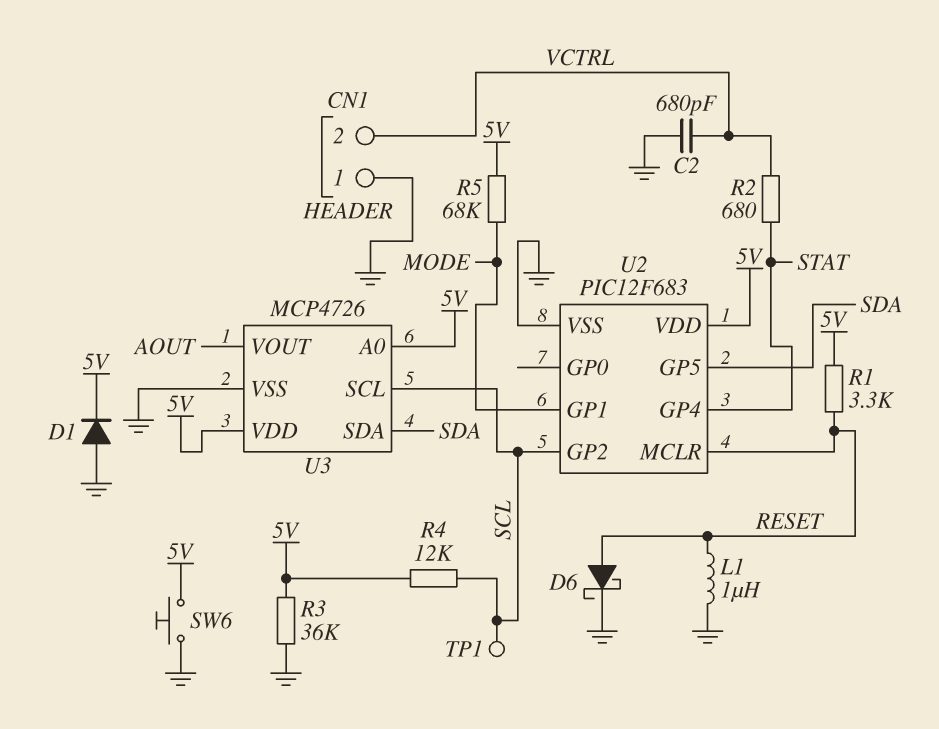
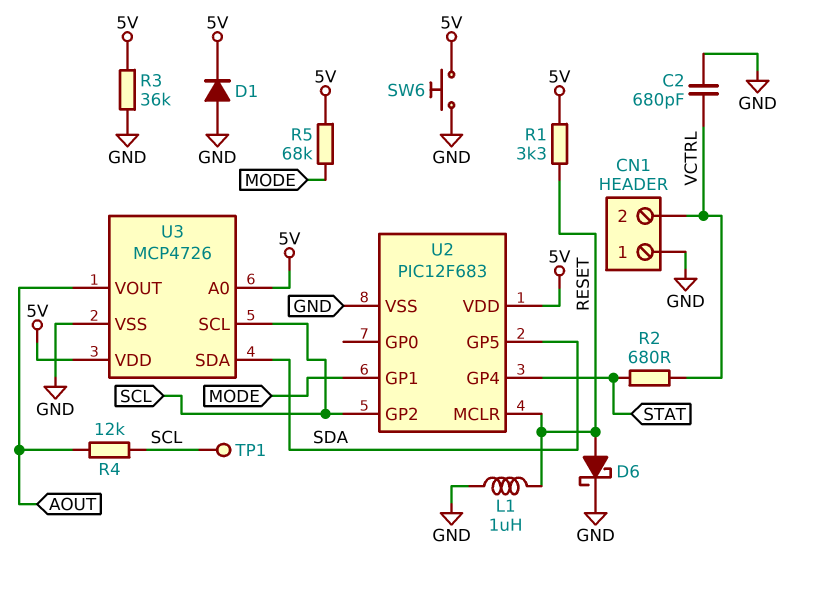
R4: 12k (5V, SCL) -> 12k (AOUT, SCL)

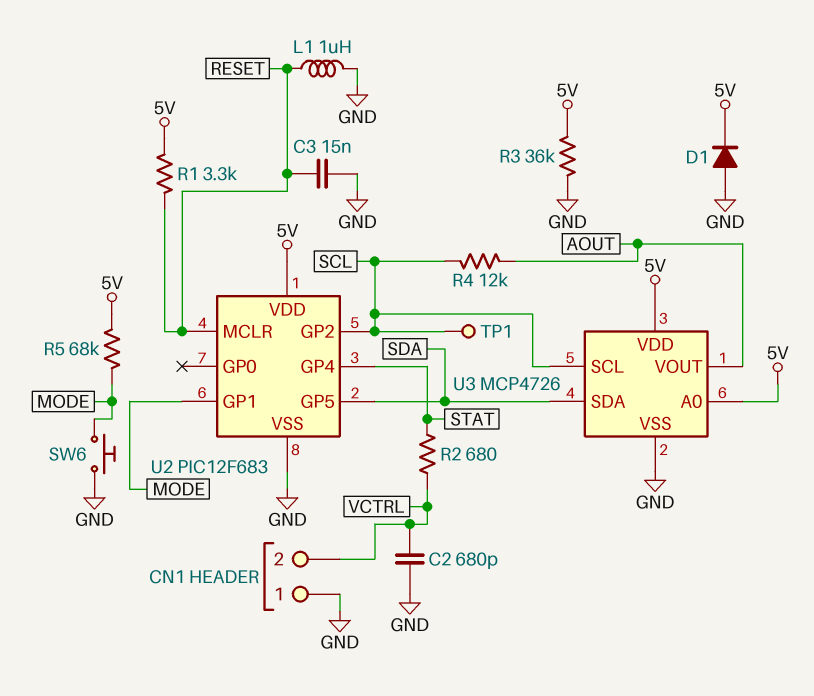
C3: none -> 15nF (GND, RESET)
D6: schottky (A RESET, K GND) -> none
SW6: button (5V, GND) -> button (GND, MODE)

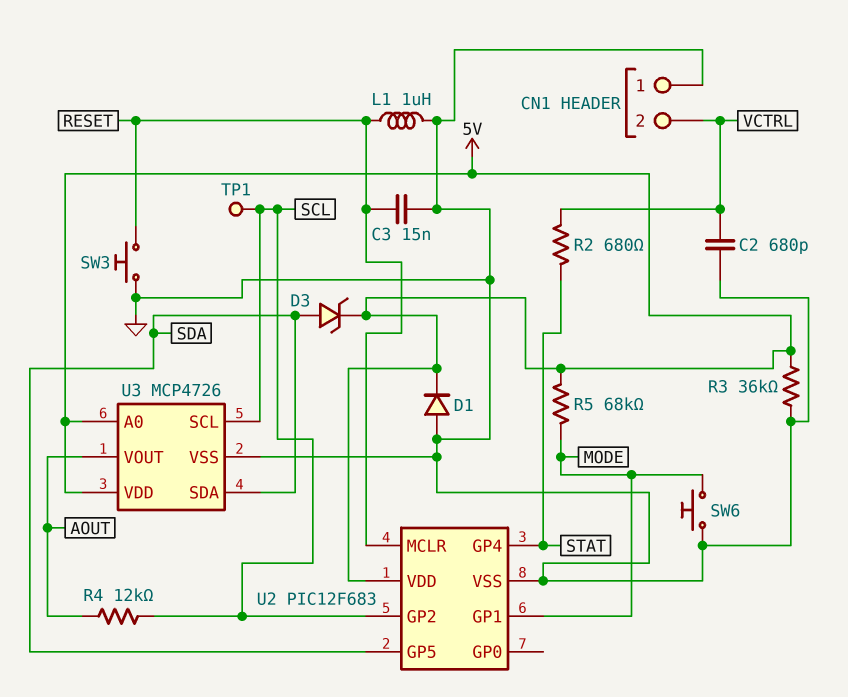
D3: none -> zener (A SDA, K 5V)
R1: 3.3k (5V, RESET) -> none
SW3: none -> button (GND, RESET)

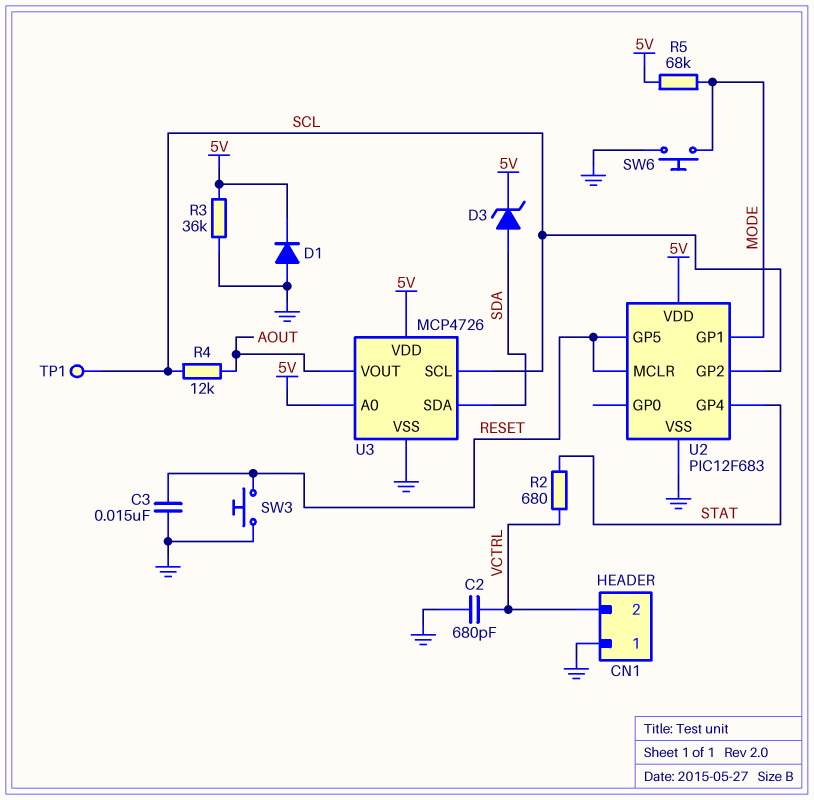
L1: 1uH (GND, RESET) -> none
U2 pin GP5: SDA -> RESET

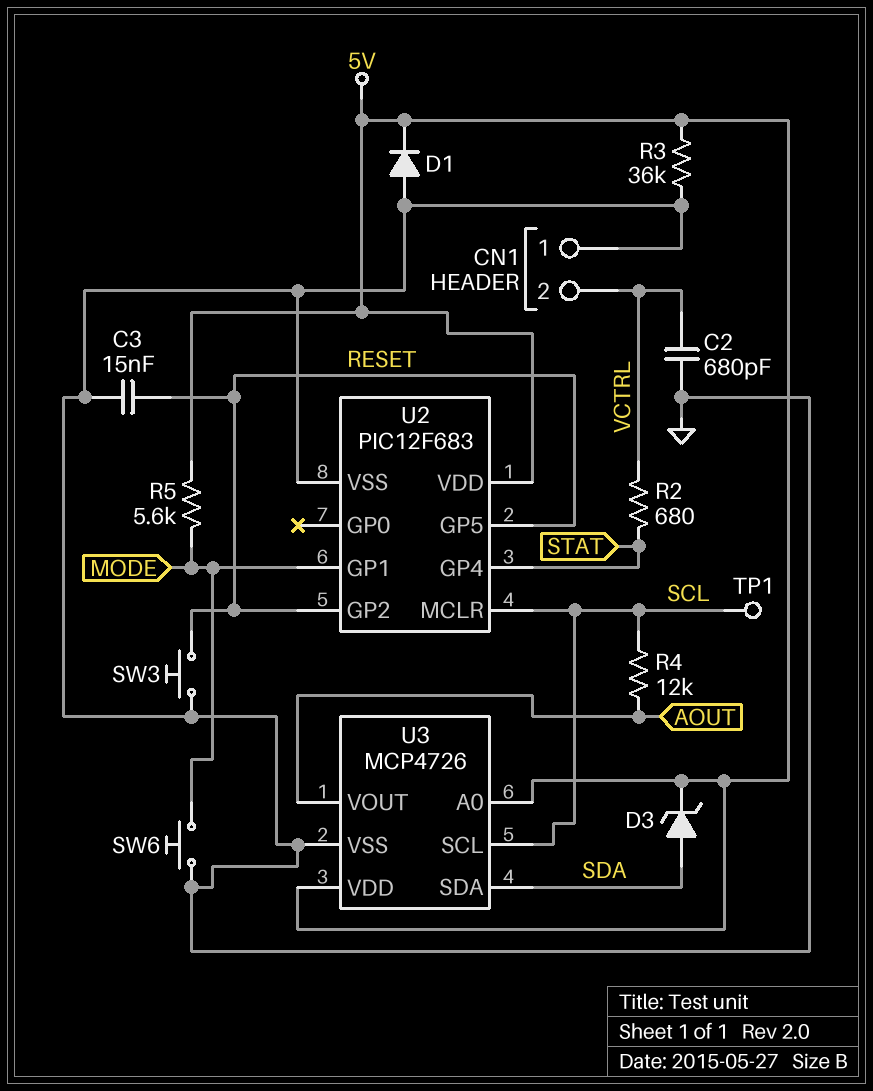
R5: 68k (5V, MODE) -> 5.6k (5V, MODE)
U2 pin GP2: SCL -> RESET
U2 pin MCLR: RESET -> SCL

